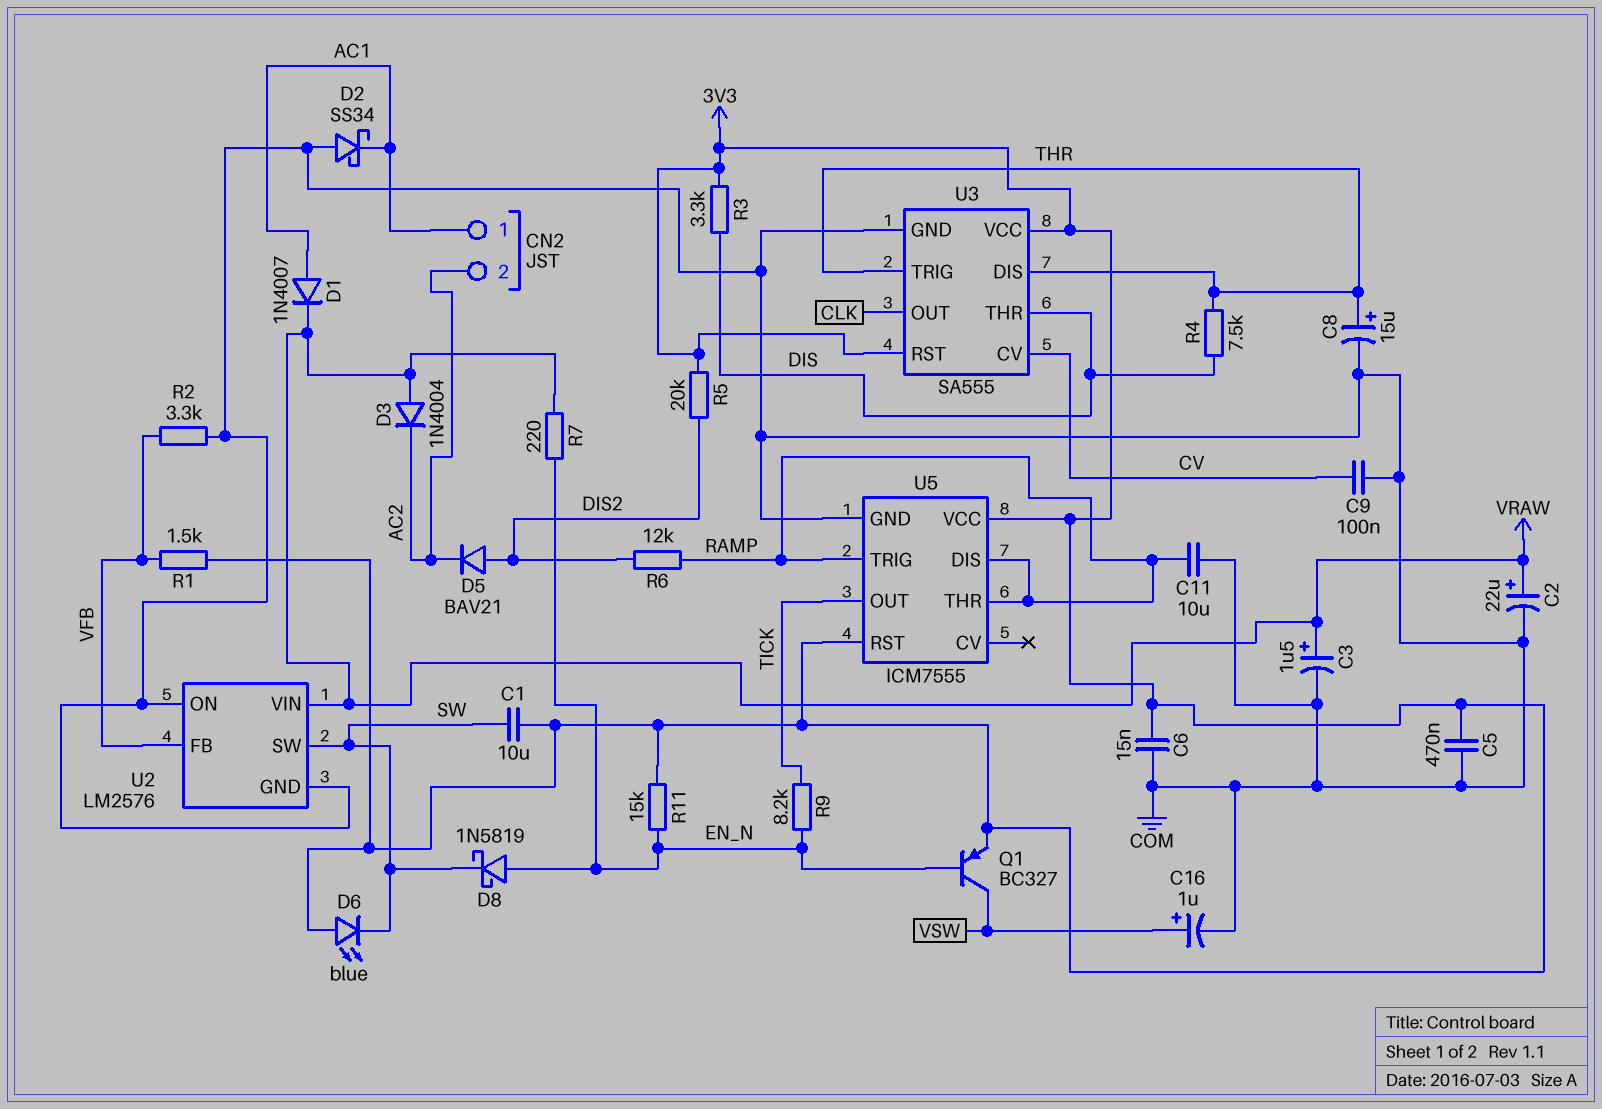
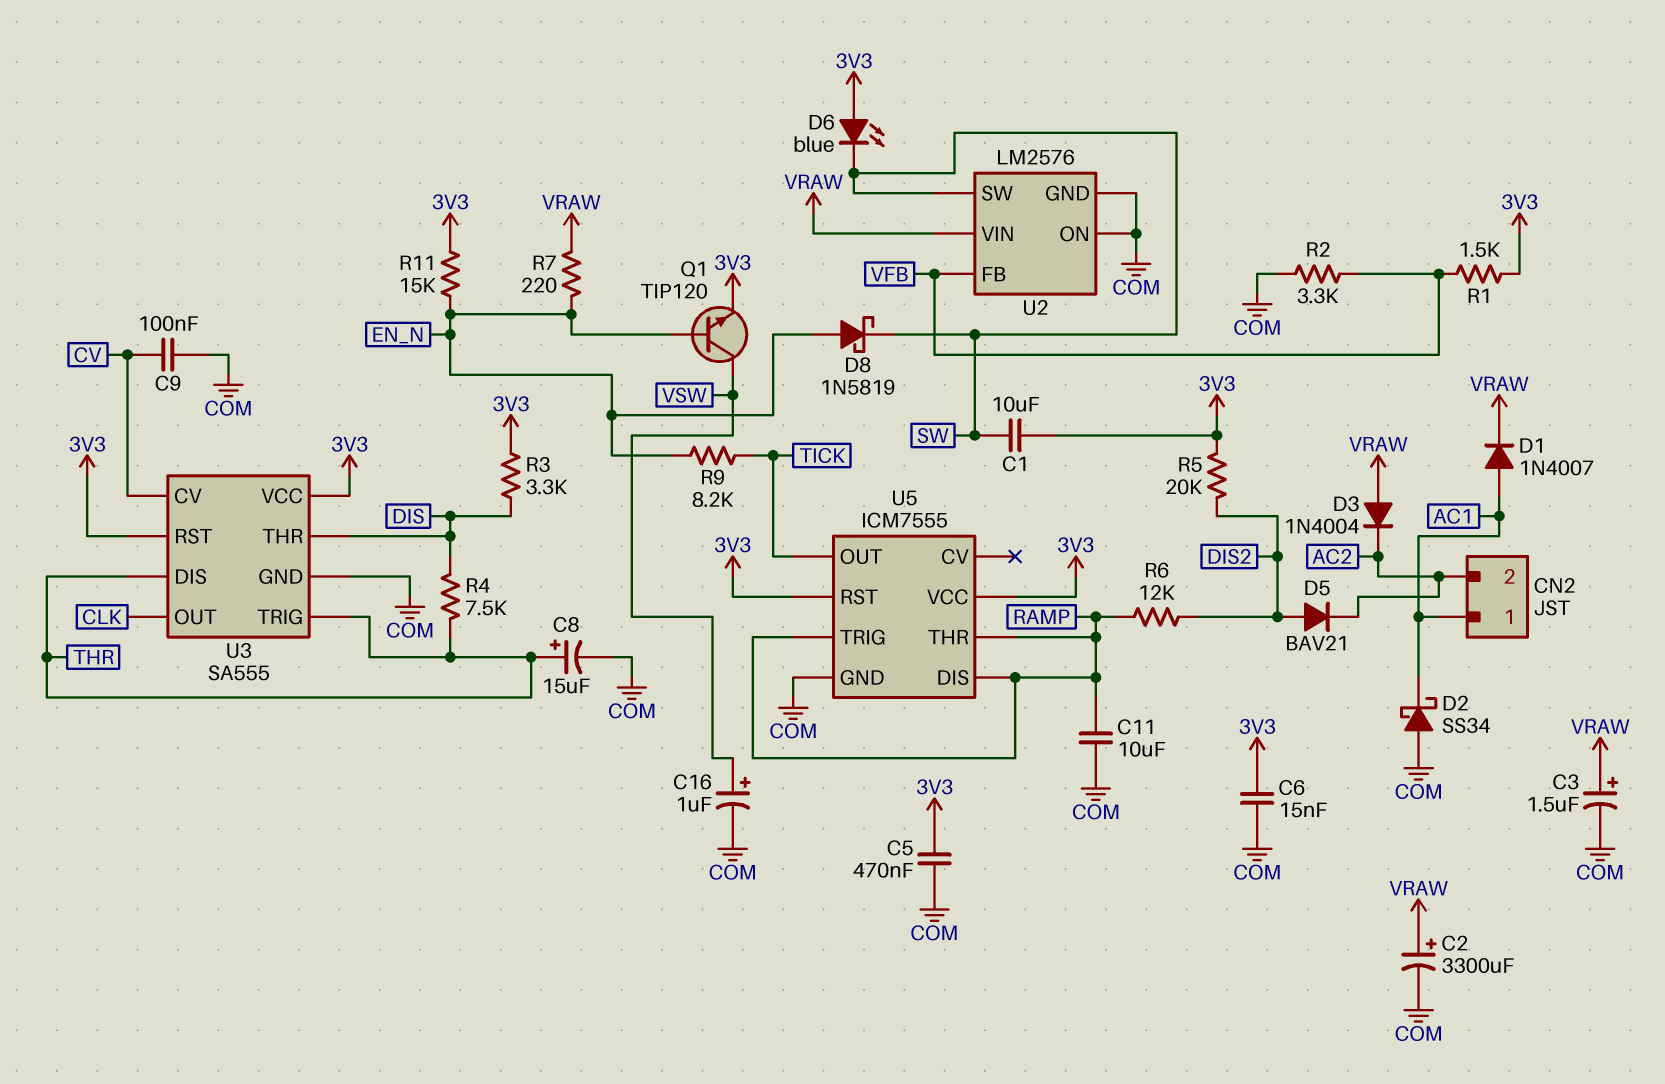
C2: 22uF (plus VRAW, minus COM) -> 3300uF (plus VRAW, minus COM)
Q1: PNP BC327 (B EN_N, C VSW, E 3V3) -> NPN TIP120 (B EN_N, C VSW, E 3V3)

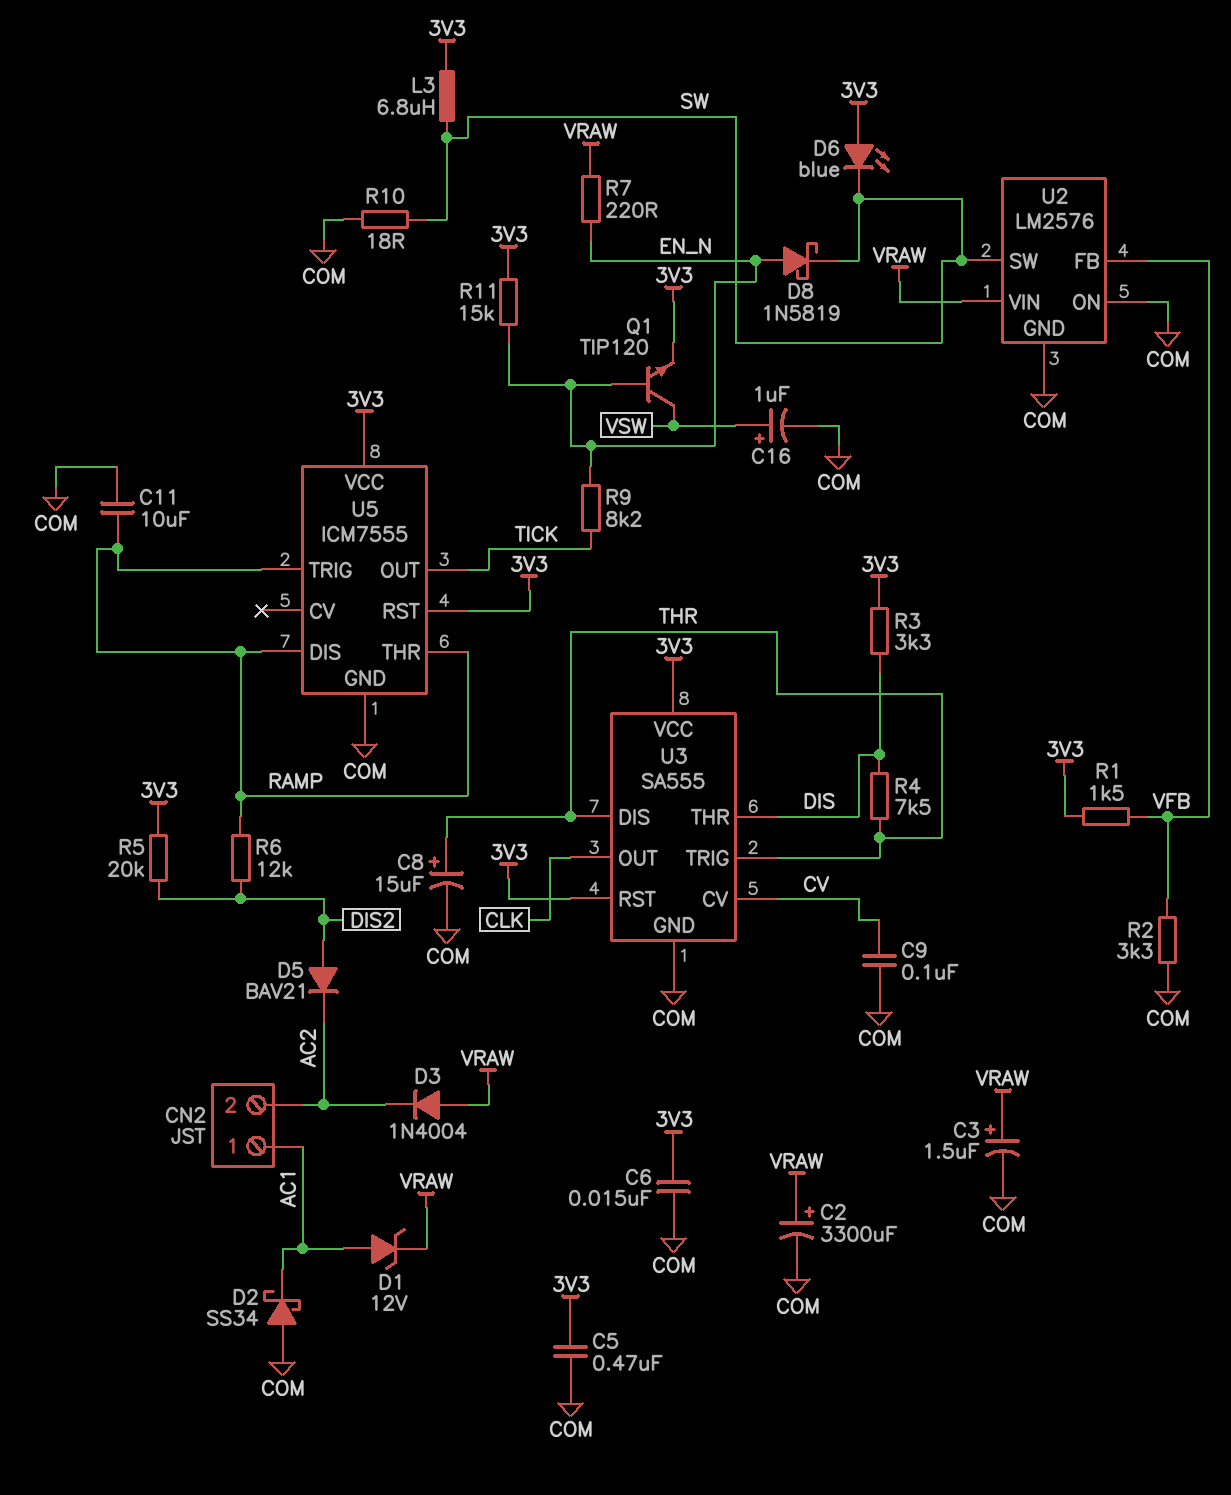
C1: 10uF (3V3, SW) -> none
D1: diode 1N4007 (A AC1, K VRAW) -> zener 12V (A AC1, K VRAW)
L3: none -> 6.8uH (3V3, SW)
R10: none -> 18 (COM, SW)

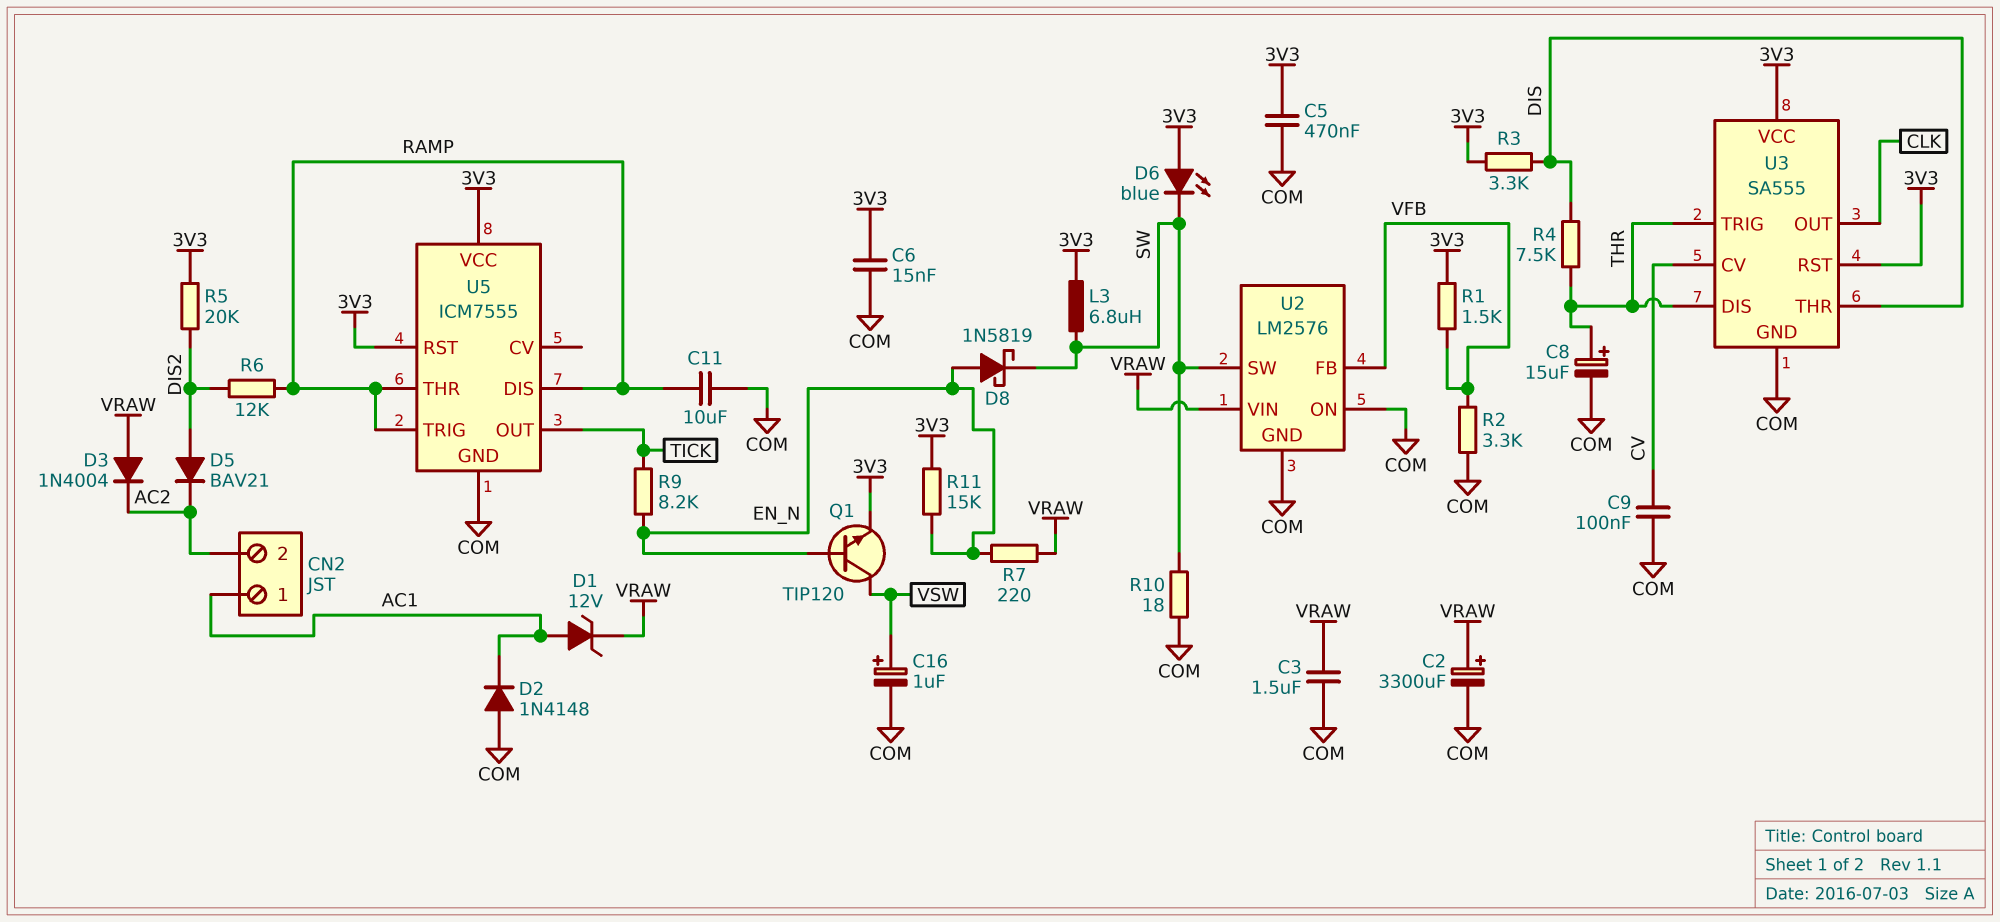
C3: 1.5uF (plus VRAW, minus COM) -> 1.5uF (COM, VRAW)
D2: schottky SS34 (A COM, K AC1) -> diode 1N4148 (A COM, K AC1)

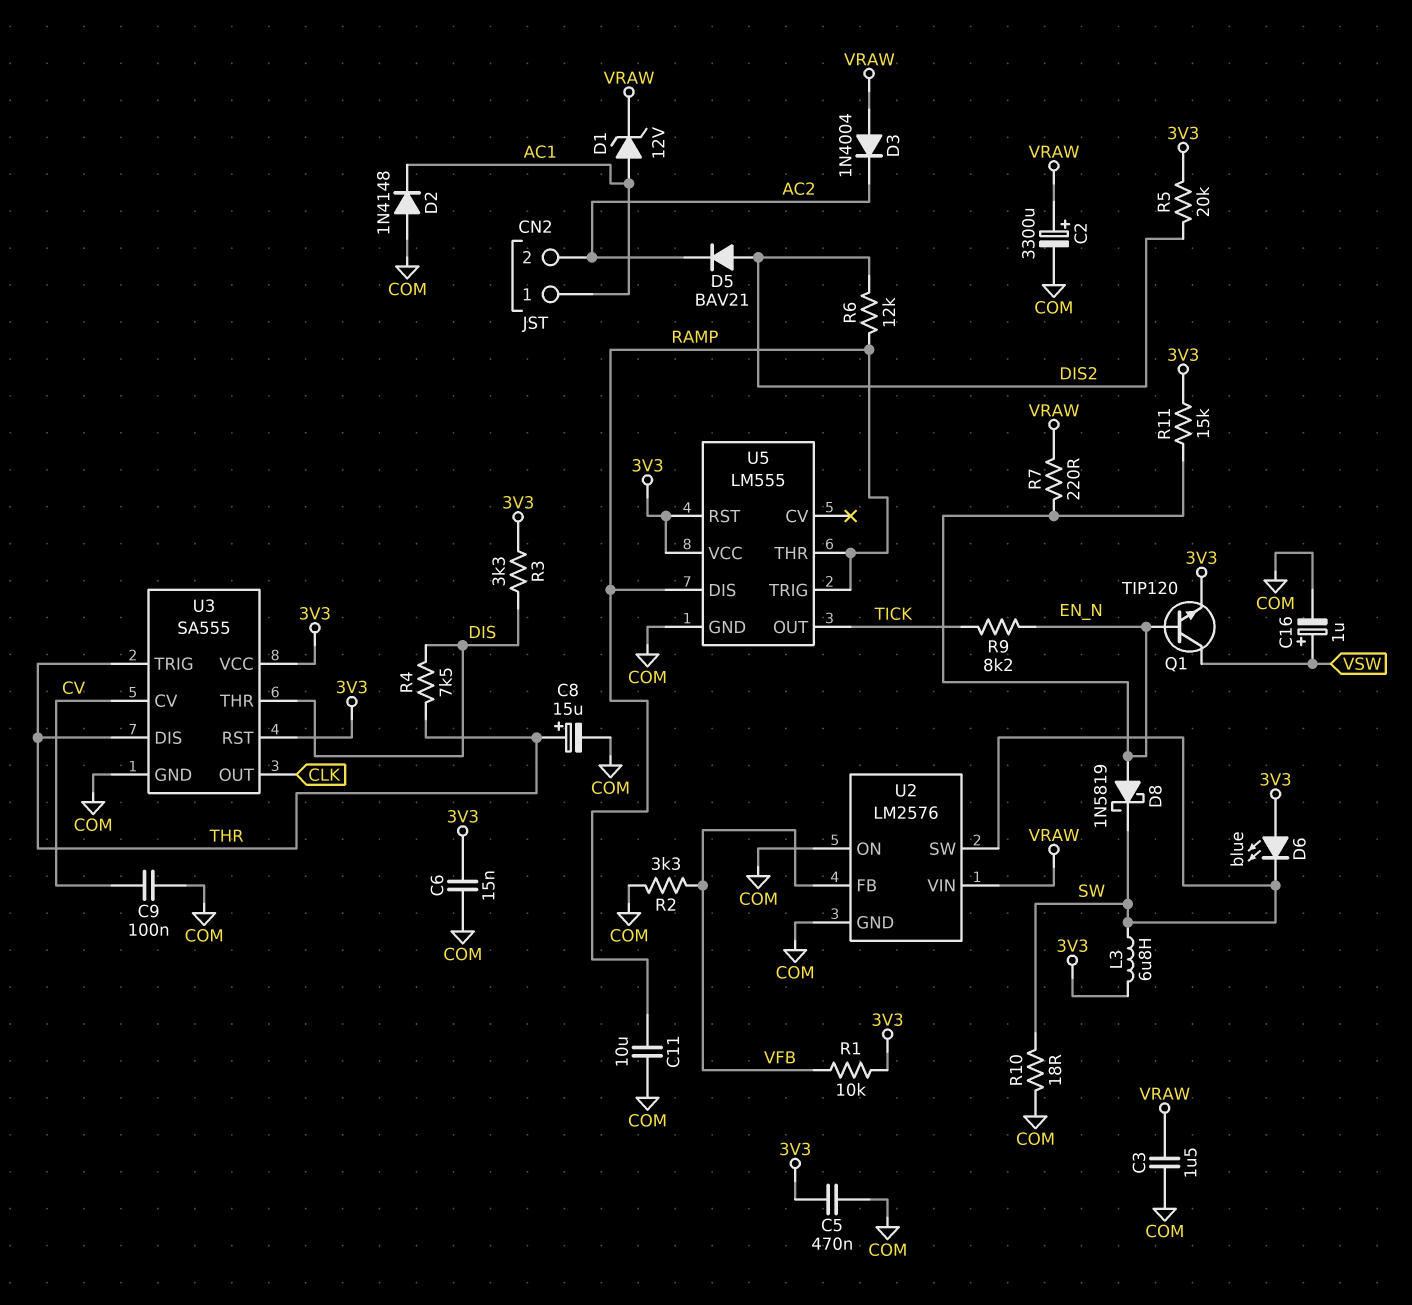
R1: 1.5k (3V3, VFB) -> 10k (3V3, VFB)
U5: ICM7555 -> LM555

